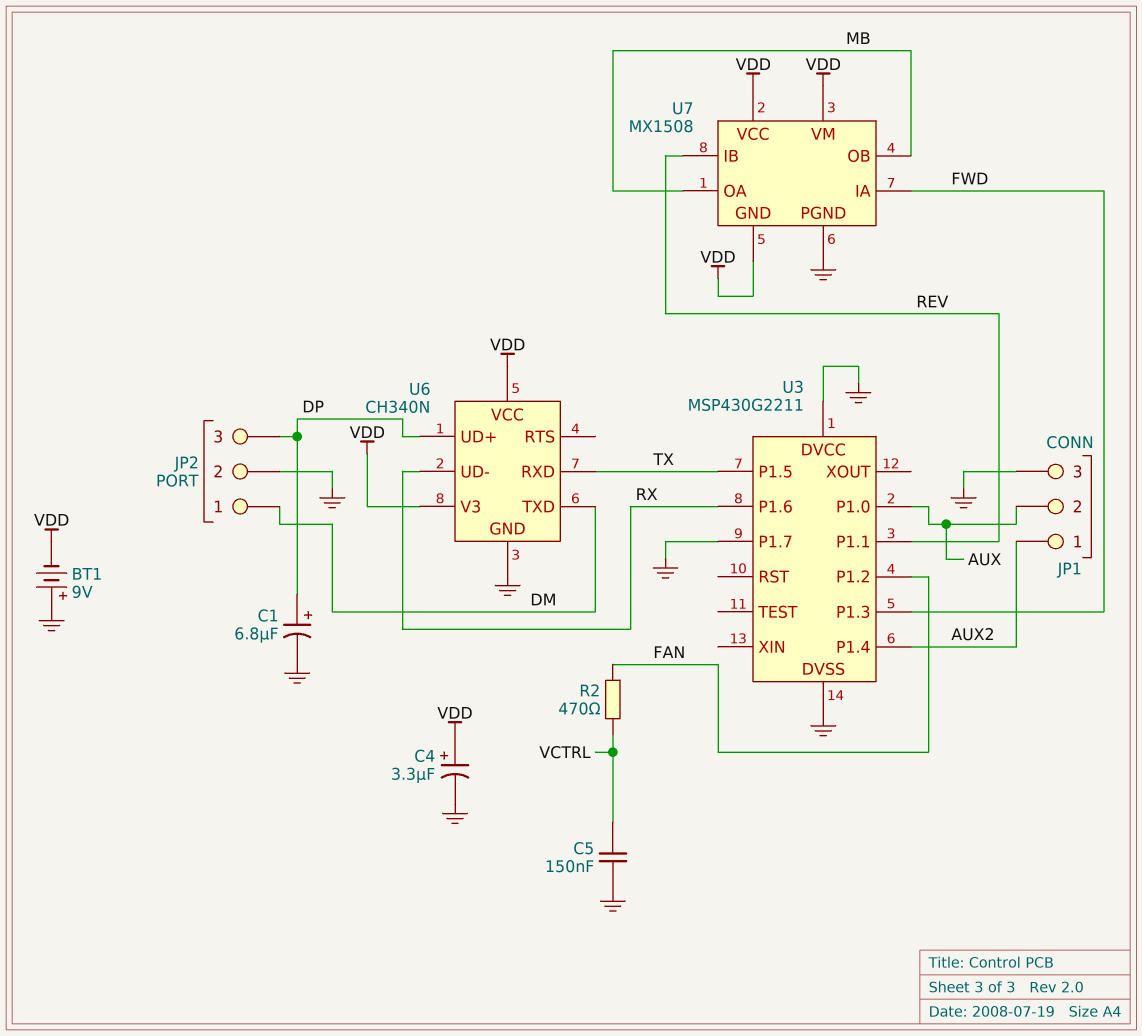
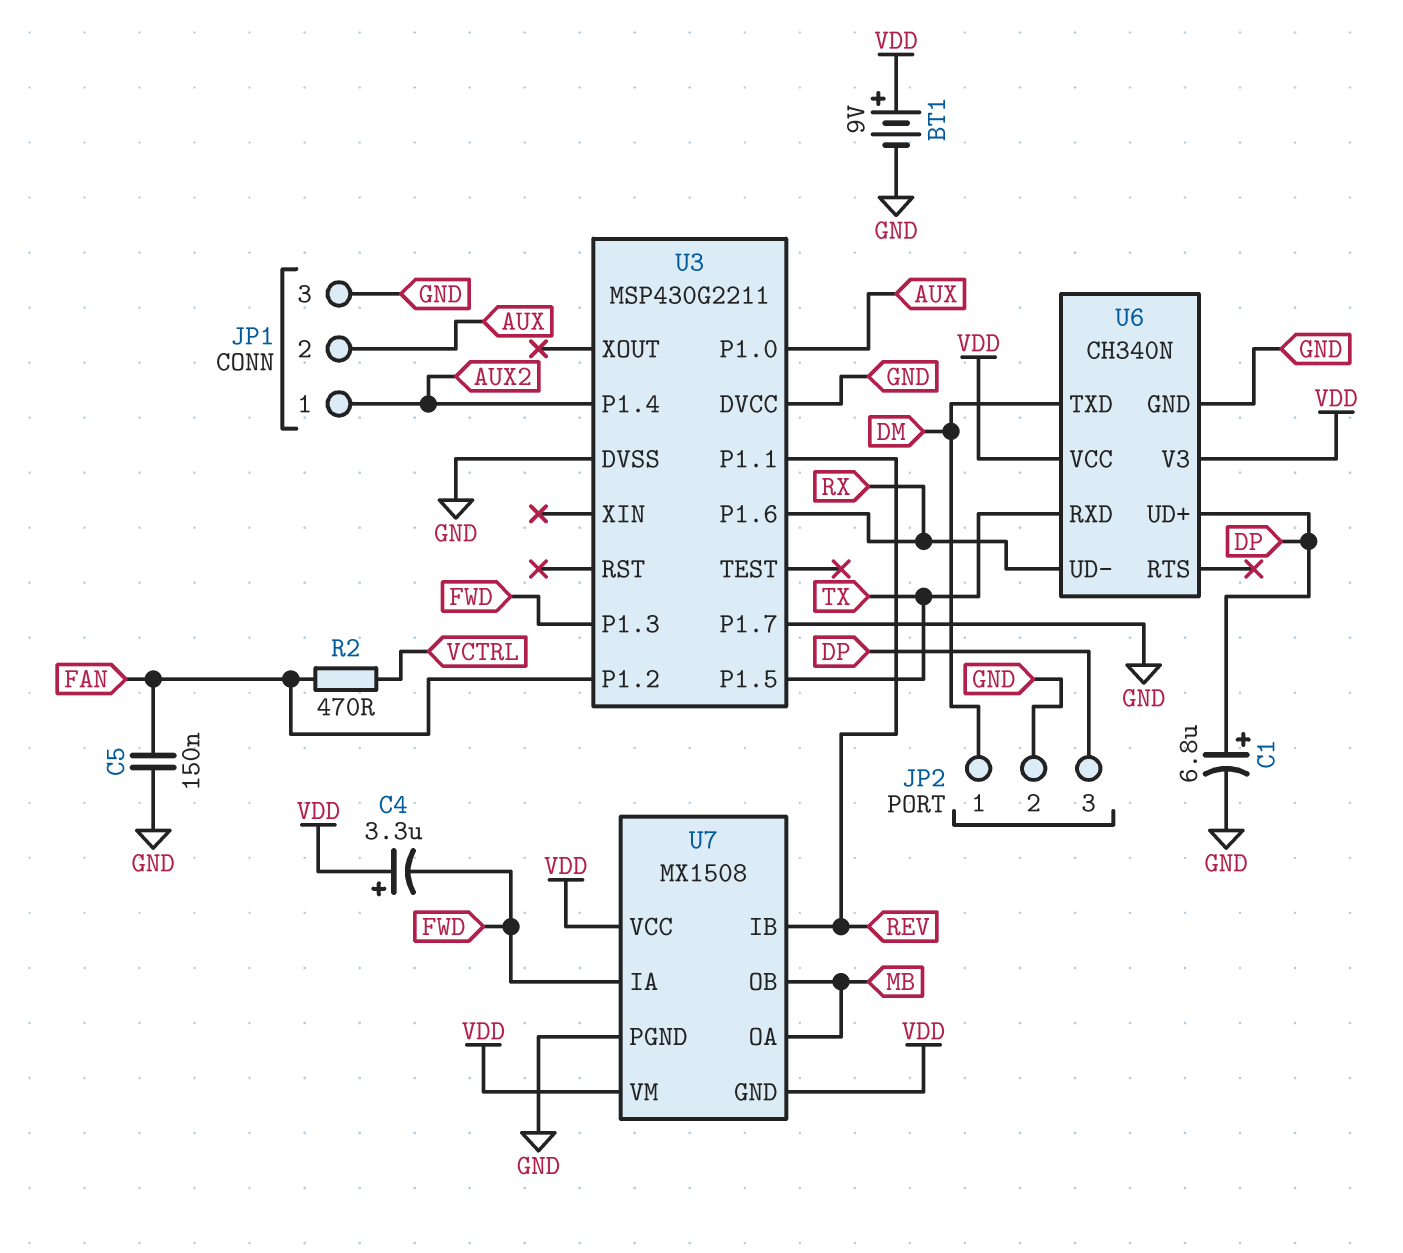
BT1: 9V (plus GND, minus VDD) -> 9V (plus VDD, minus GND)
C4: 3.3uF (plus VDD, minus GND) -> 3.3uF (plus VDD, minus FWD)
C5: 150nF (GND, VCTRL) -> 150nF (FAN, GND)

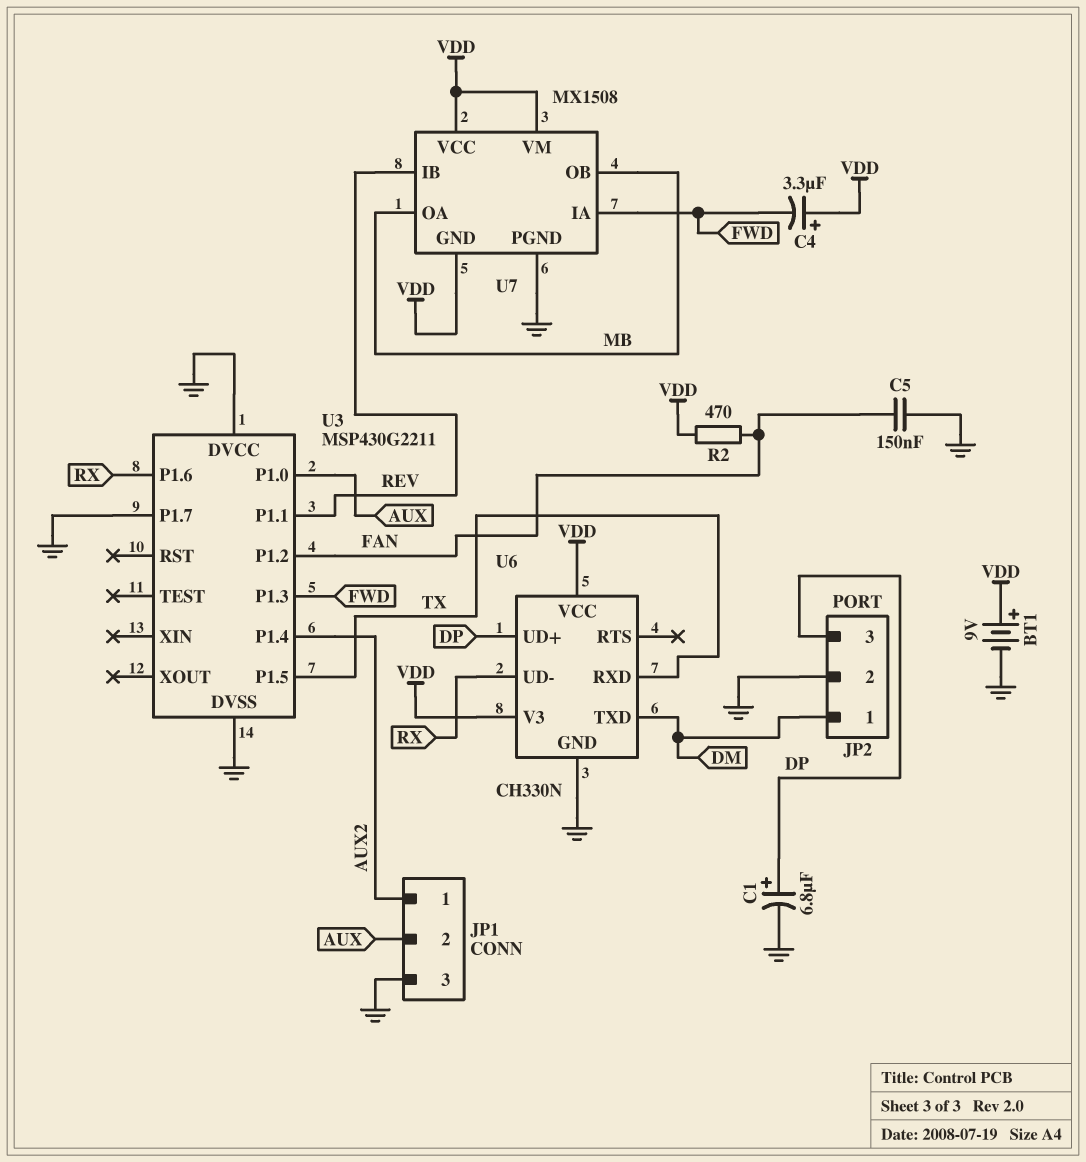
R2: 470 (FAN, VCTRL) -> 470 (FAN, VDD)
U6: CH340N -> CH330N

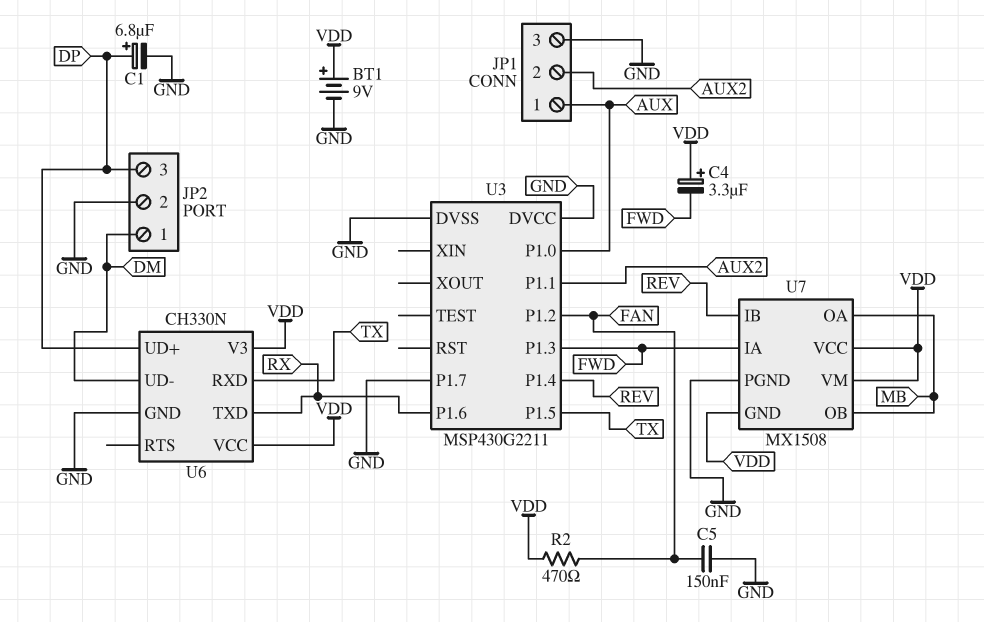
JP1 pin 1: AUX2 -> AUX
JP1 pin 2: AUX -> AUX2
U3 pin P1.1: REV -> AUX2
U3 pin P1.4: AUX2 -> REV
U6 pin TXD: DM -> RX
U6 pin UD-: RX -> DM

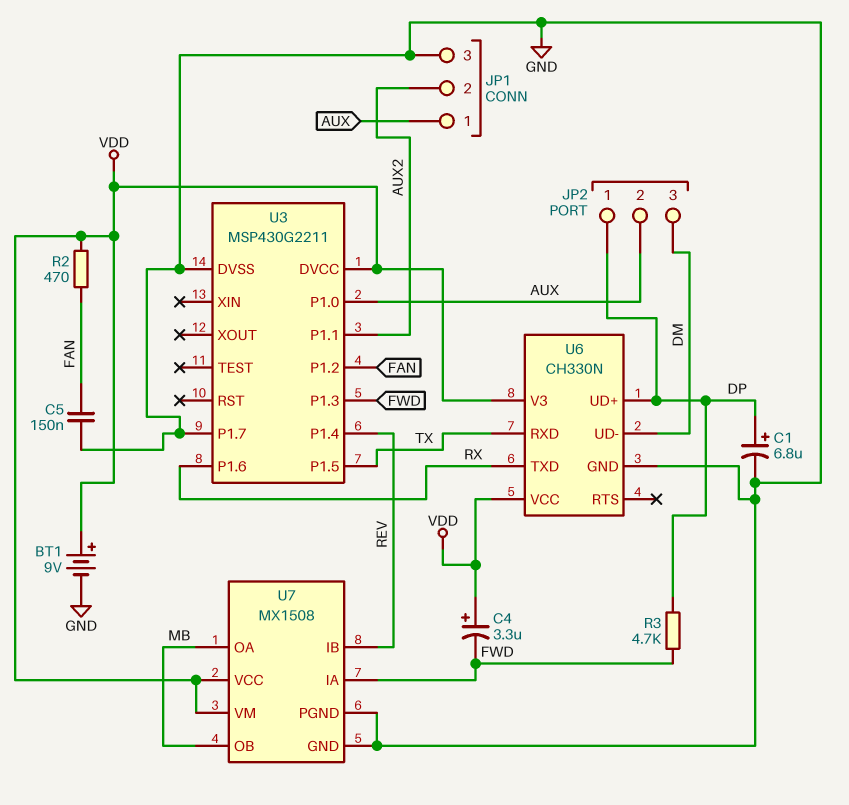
JP2 pin 1: DM -> DP
JP2 pin 2: GND -> AUX
JP2 pin 3: DP -> DM
R3: none -> 4.7k (DP, FWD)
U3 pin DVCC: GND -> VDD
U7 pin GND: VDD -> GND

